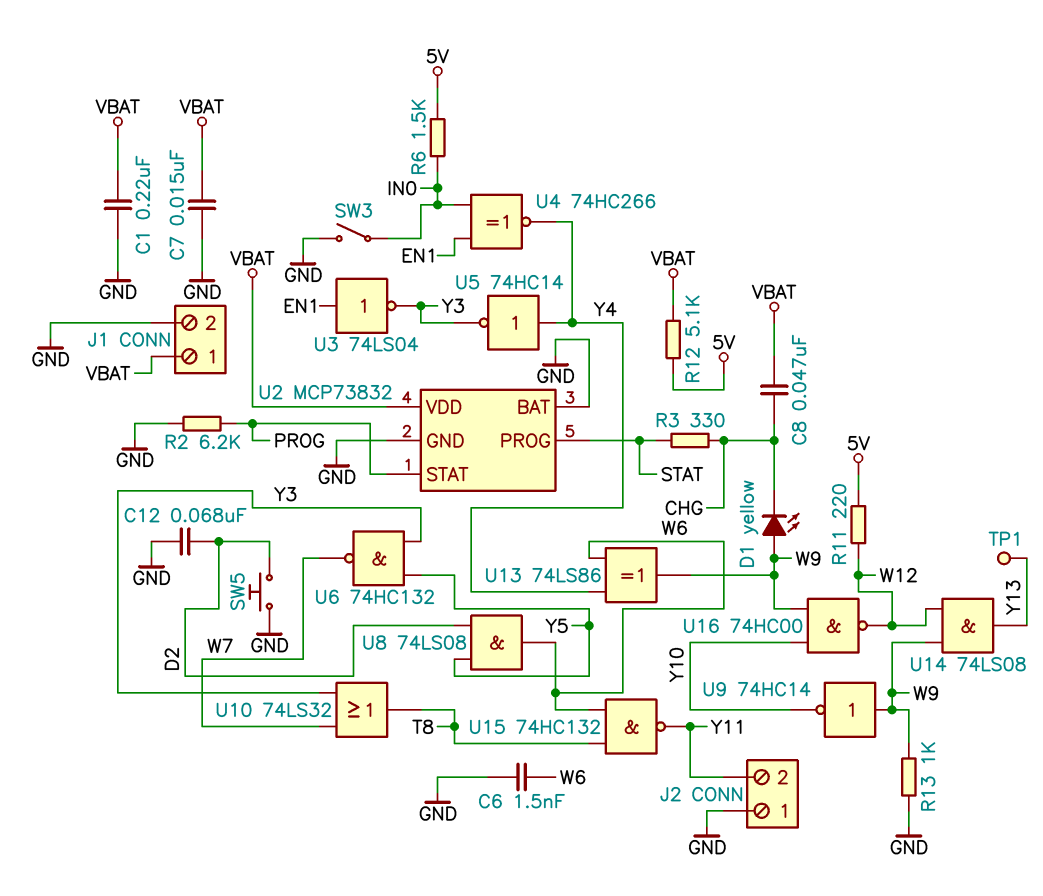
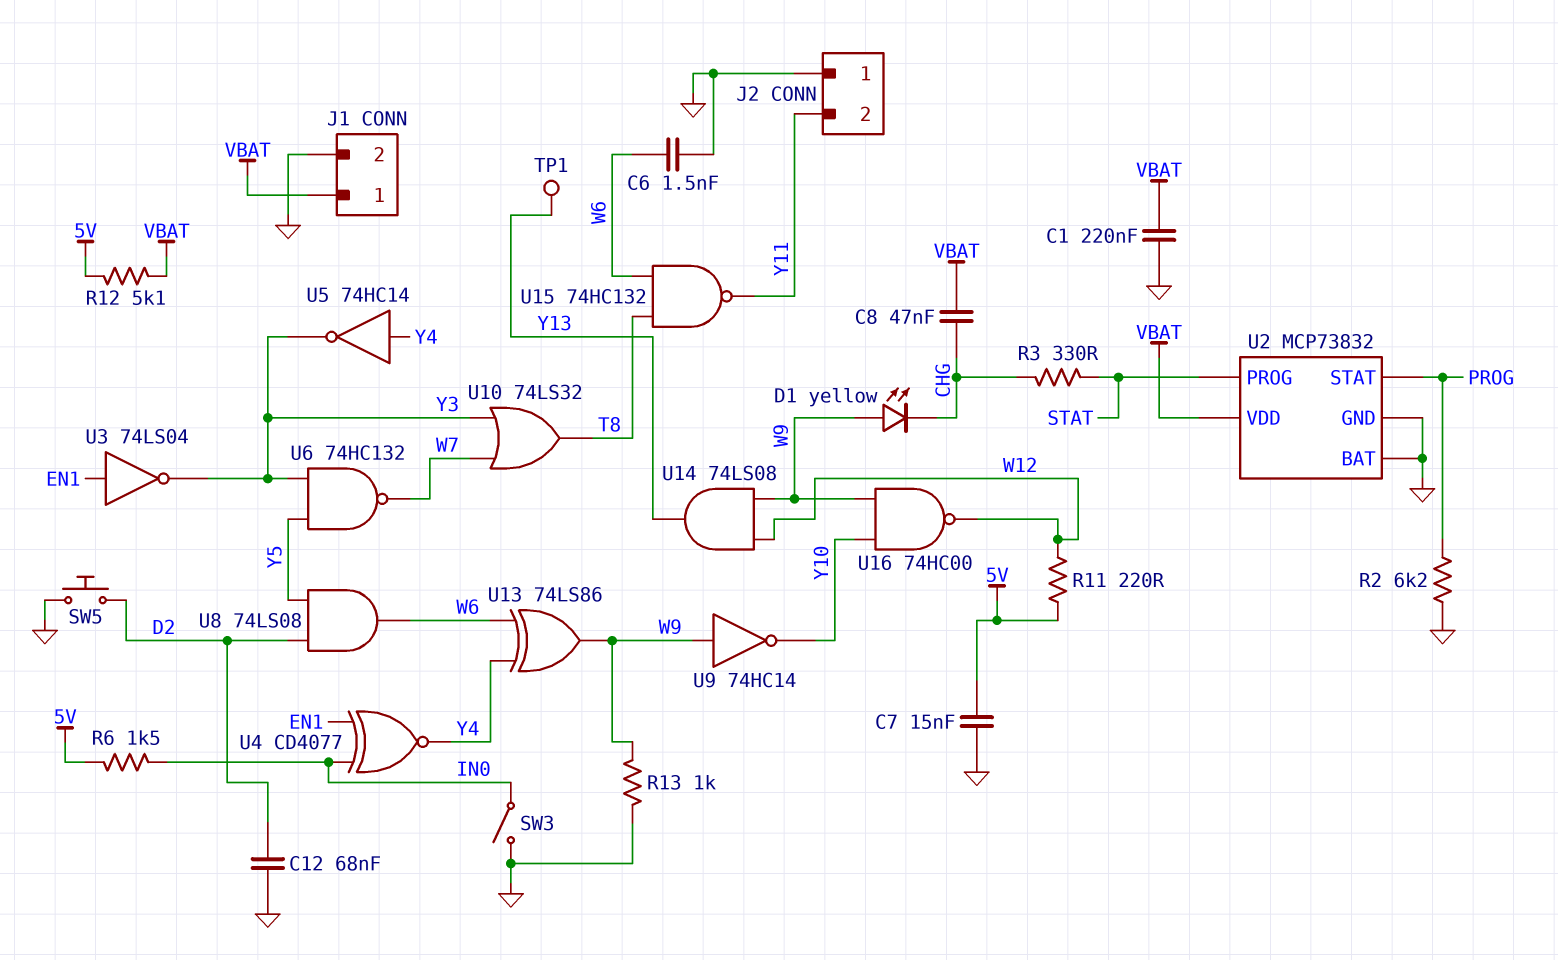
C7: 15nF (GND, VBAT) -> 15nF (5V, GND)
U4: XNOR 74HC266 (in EN1, in IN0, out Y4) -> XNOR CD4077 (in EN1, in IN0, out Y4)

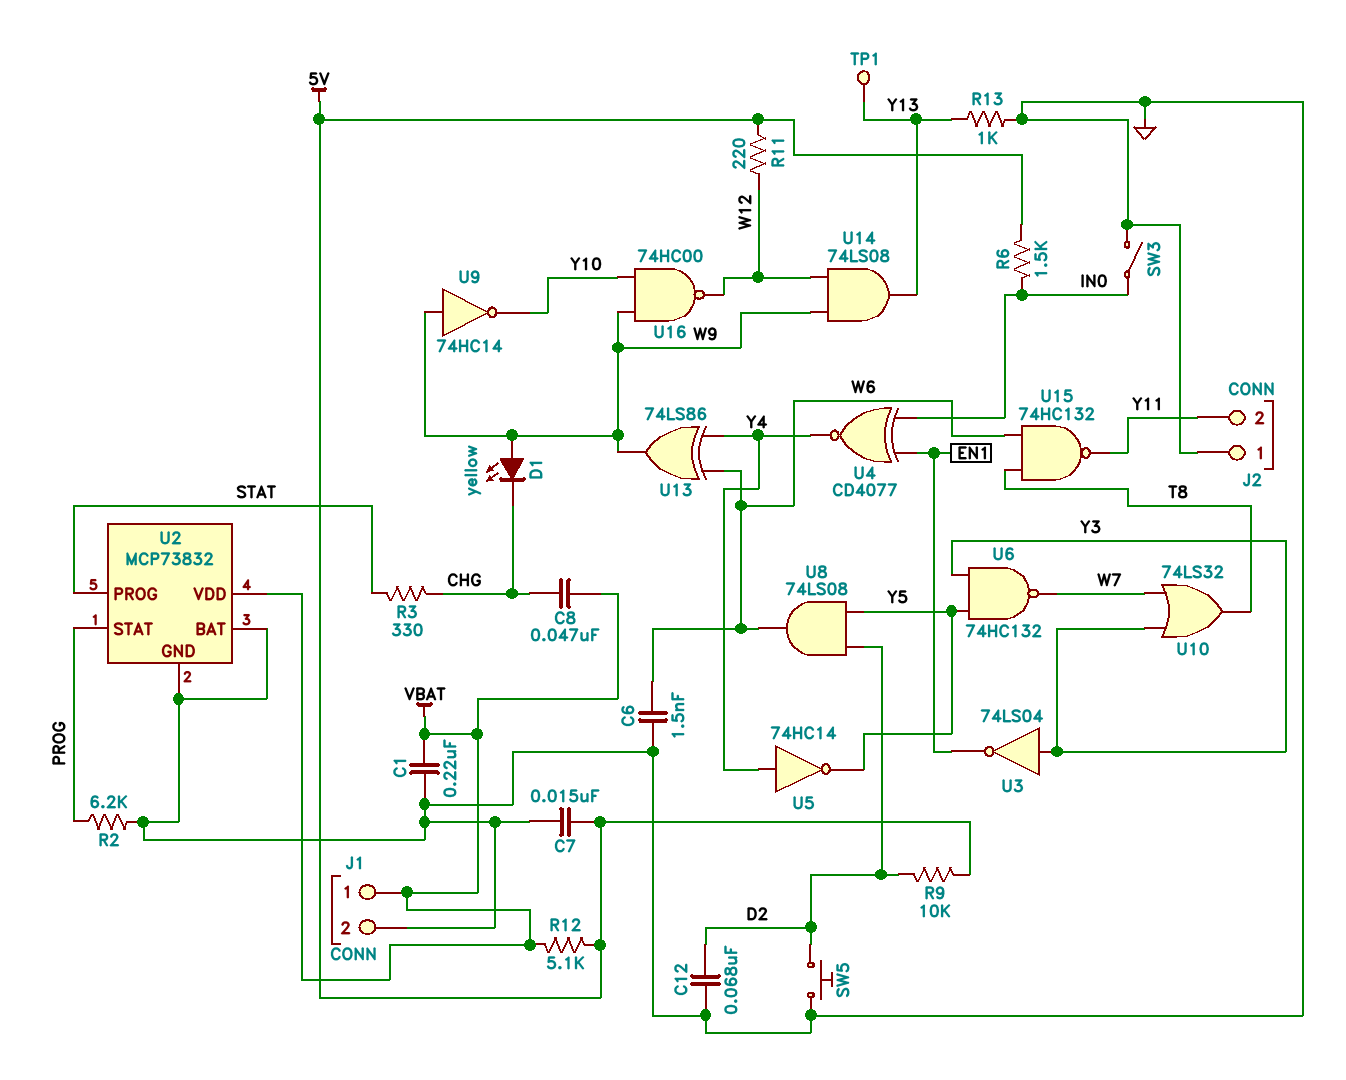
R9: none -> 10k (5V, D2)
R13: 1k (GND, W9) -> 1k (GND, Y13)
U3: NOT 74LS04 (in EN1, out Y3) -> NOT 74LS04 (in Y3, out EN1)
U5: NOT 74HC14 (in Y4, out Y3) -> NOT 74HC14 (in Y4, out Y5)

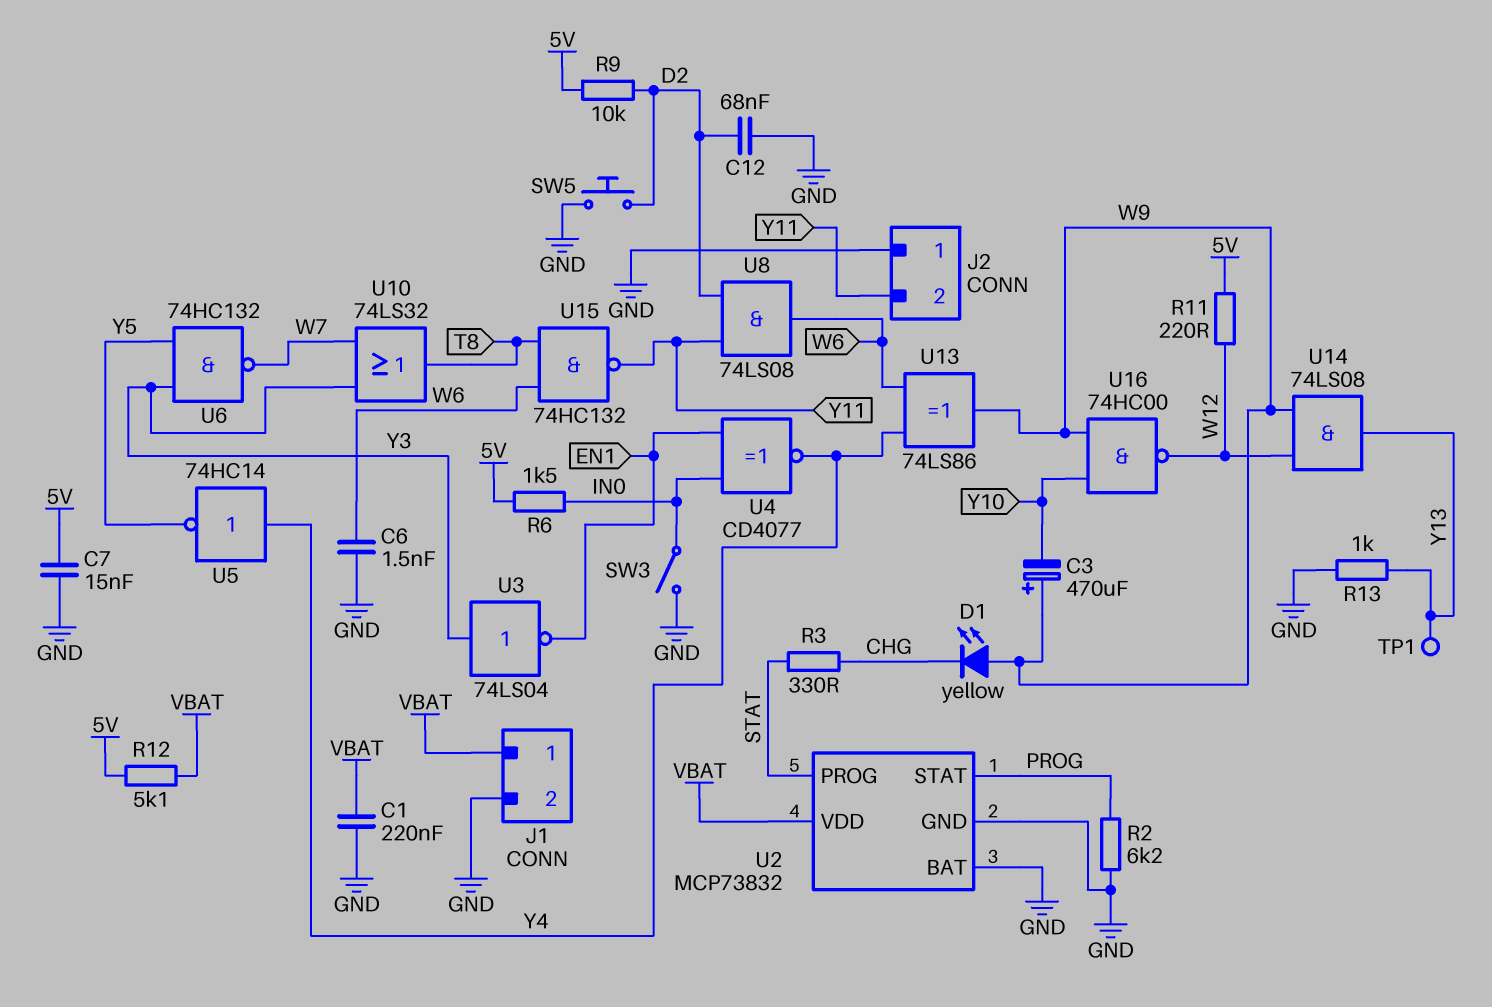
C3: none -> 470uF (plus W9, minus Y10)
C8: 47nF (CHG, VBAT) -> none
U8: AND 74LS08 (in D2, in Y5, out W6) -> AND 74LS08 (in D2, in Y11, out W6)
U9: NOT 74HC14 (in W9, out Y10) -> none

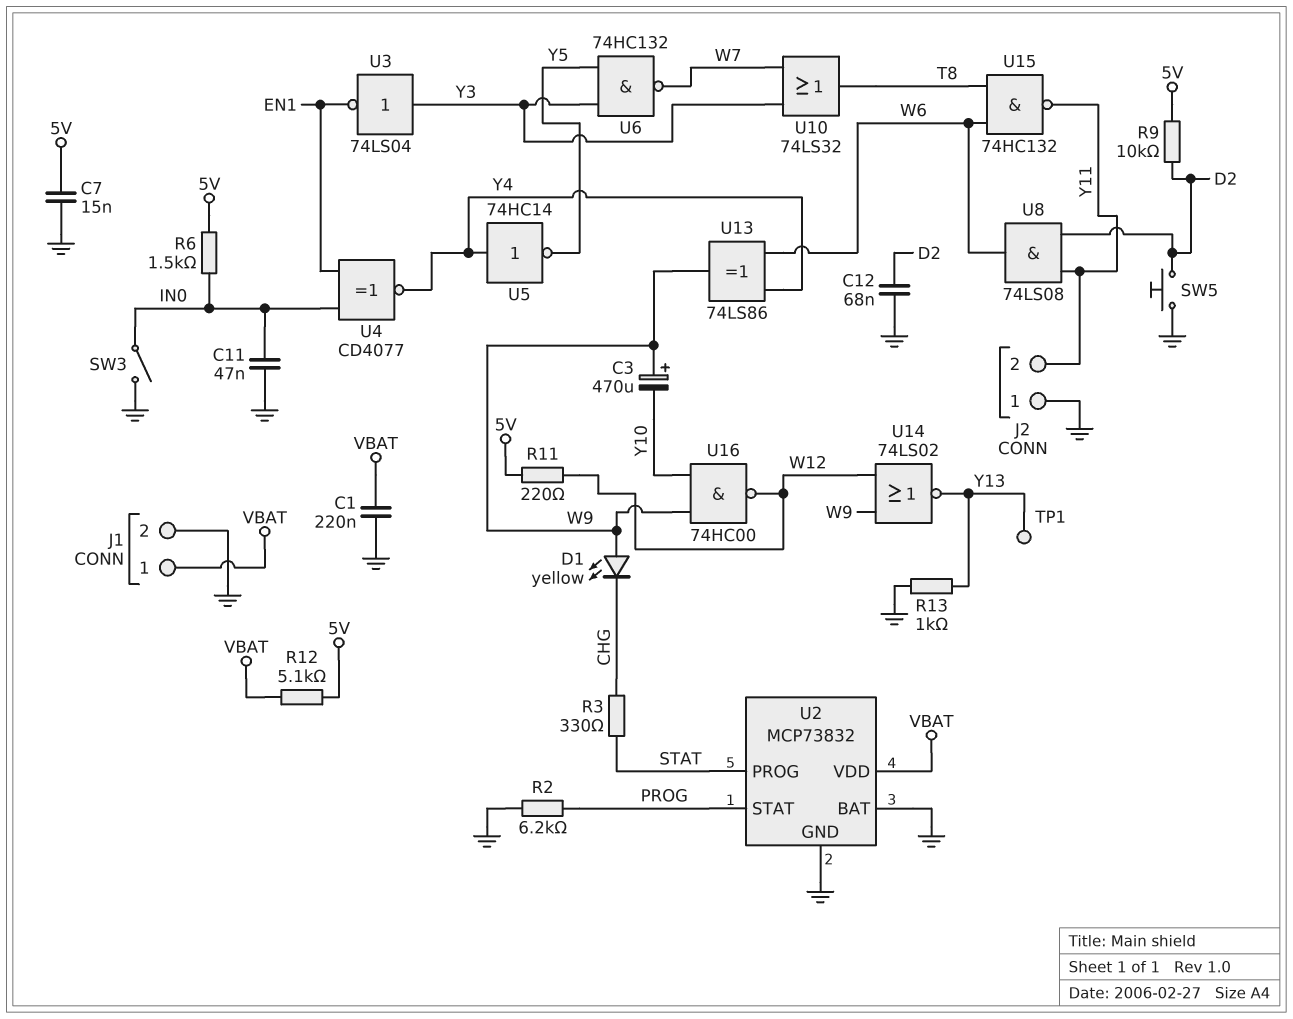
C6: 1.5nF (GND, W6) -> none
C11: none -> 47nF (GND, IN0)
U14: AND 74LS08 (in W9, in W12, out Y13) -> NOR 74LS02 (in W9, in W12, out Y13)

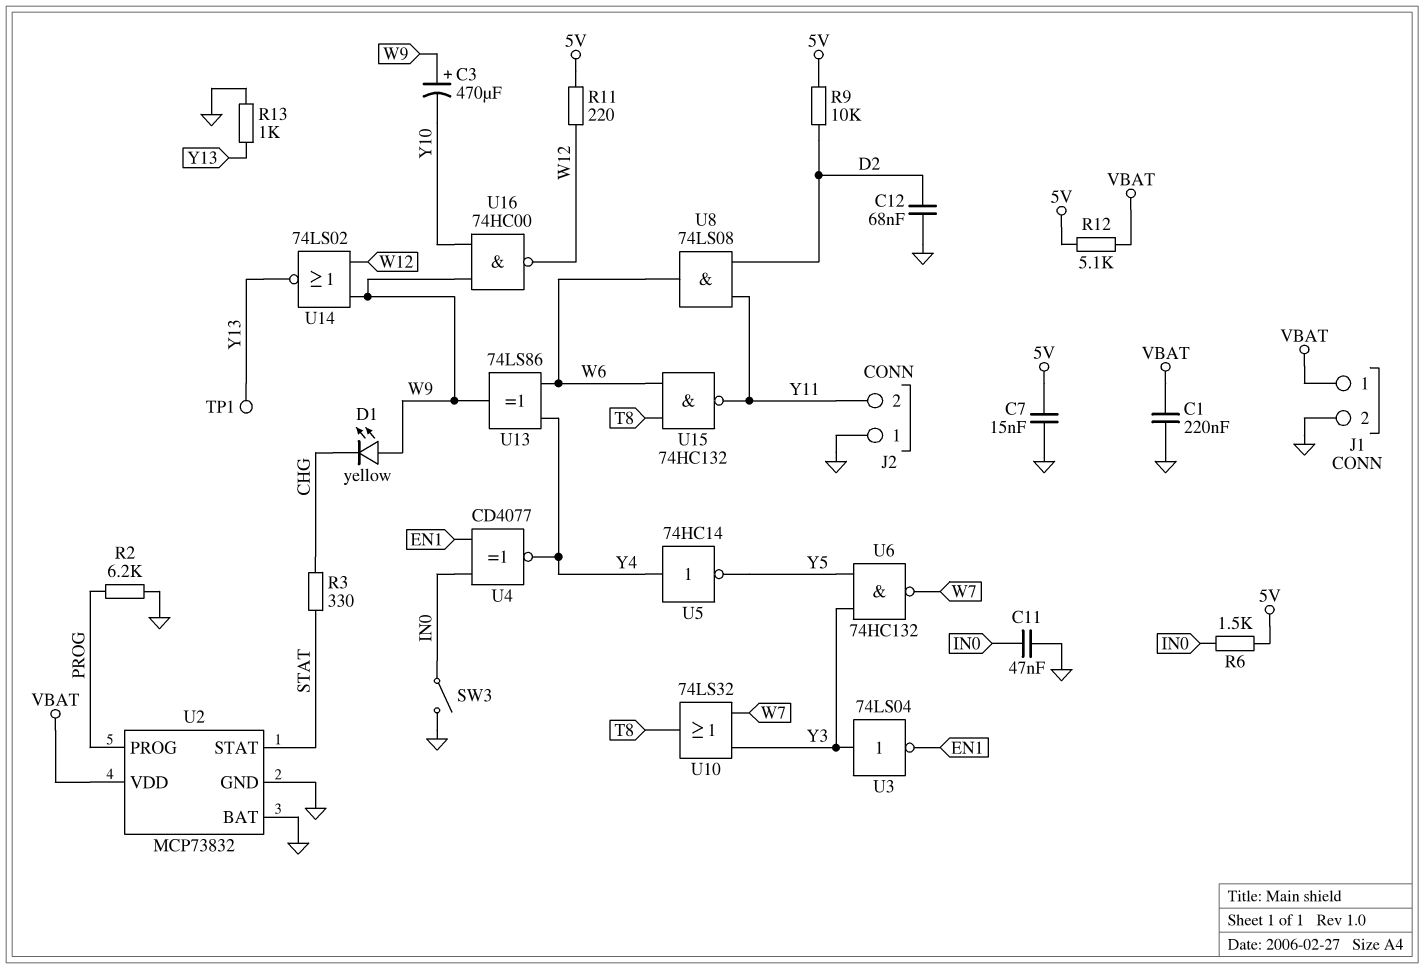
SW5: button (D2, GND) -> none
U2 pin PROG: STAT -> PROG
U2 pin STAT: PROG -> STAT

